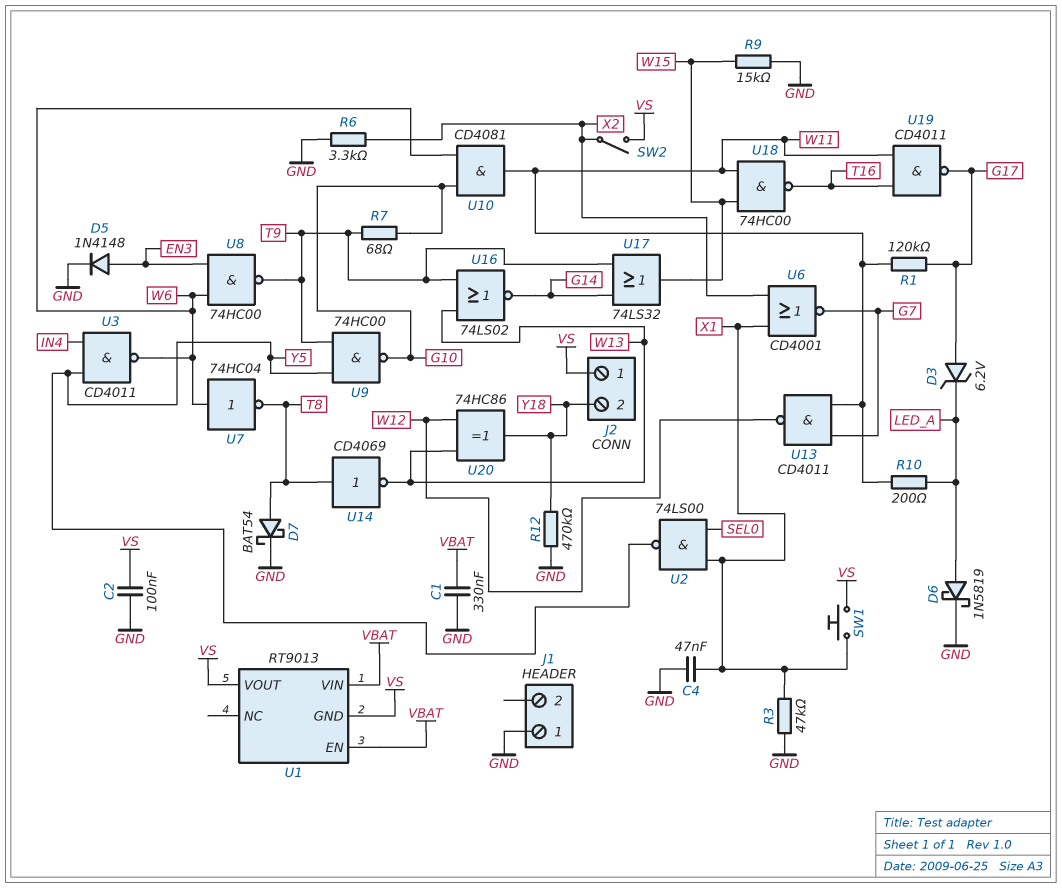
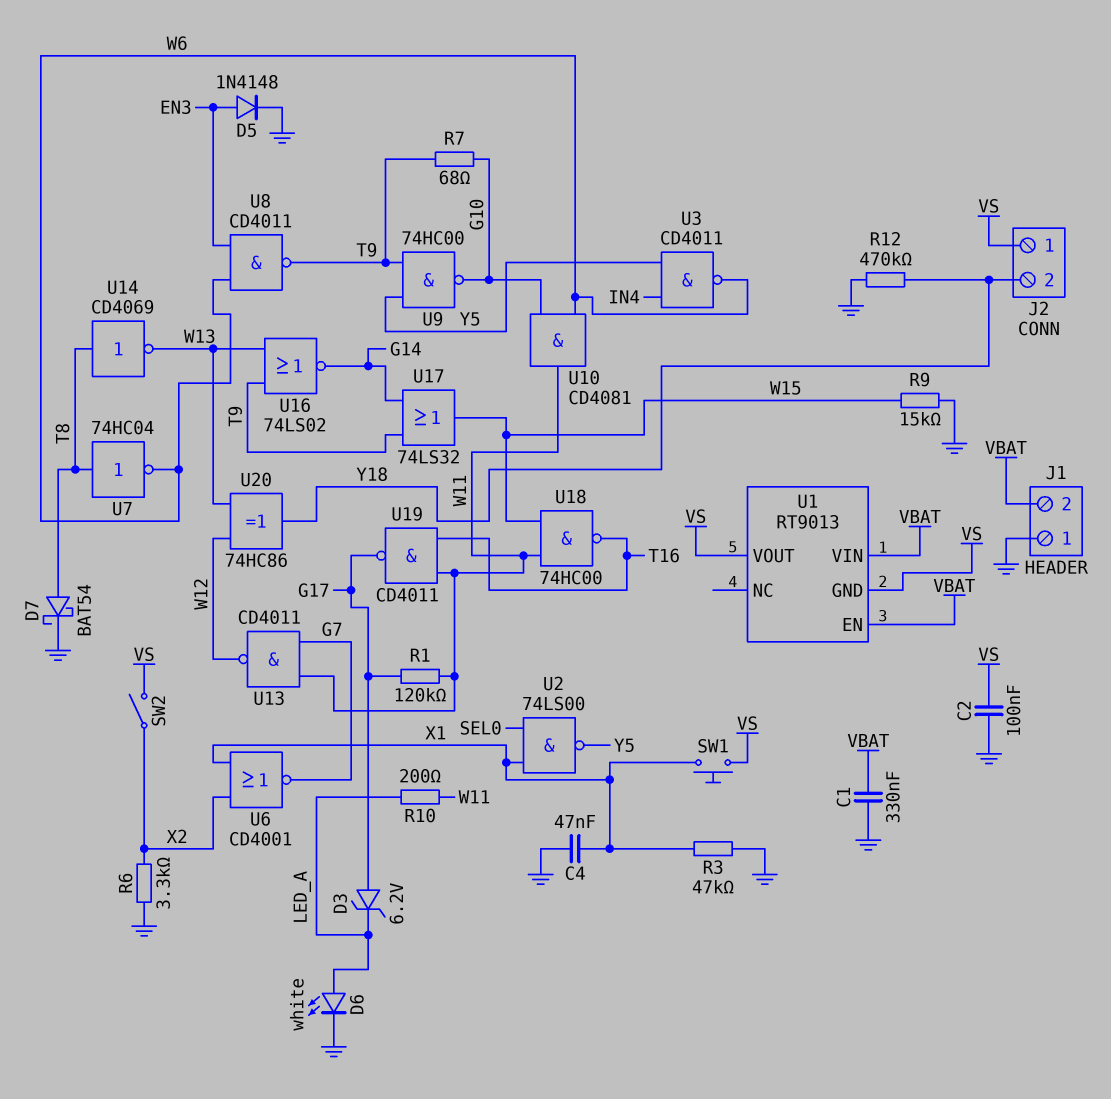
D6: schottky 1N5819 (A LED_A, K GND) -> LED white (A LED_A, K GND)
J1 pin 2: none -> VBAT
U7: NOT 74HC04 (in W6, out T8) -> NOT 74HC04 (in T8, out W6)
U8: NAND 74HC00 (in EN3, in W6, out T9) -> NAND CD4011 (in EN3, in W6, out T9)

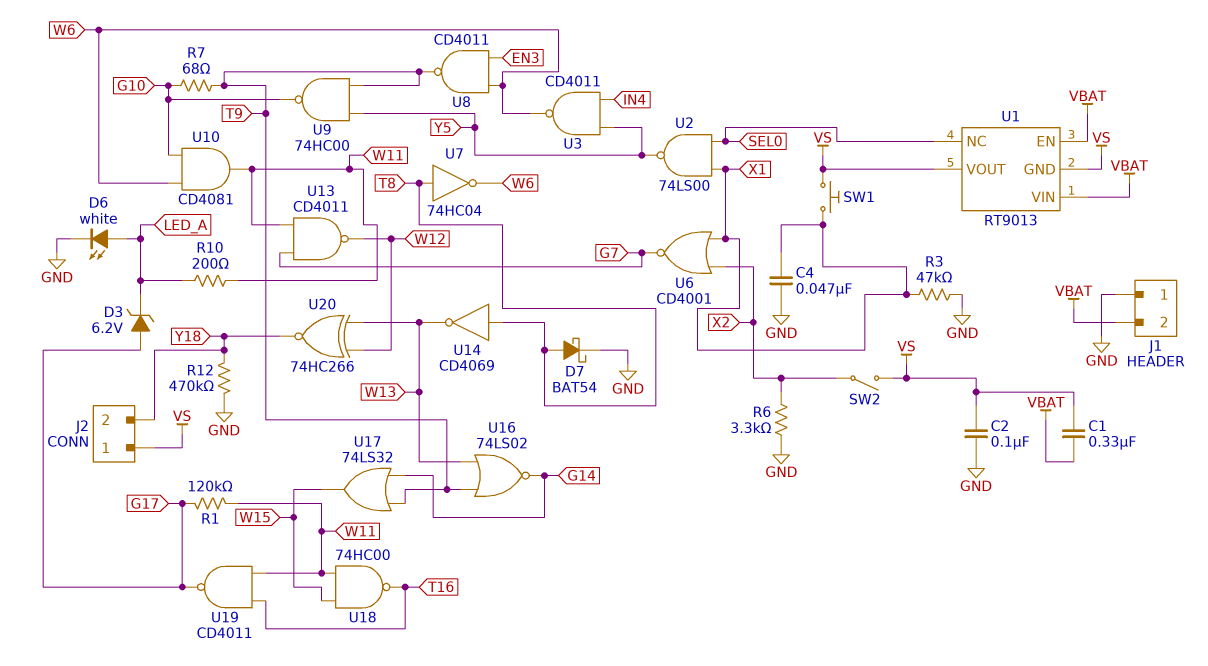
C1: 330nF (GND, VBAT) -> 330nF (VBAT, VS)
D5: diode 1N4148 (A EN3, K GND) -> none
R9: 15k (GND, W15) -> none
U1 pin NC: none -> SEL0
U20: XOR 74HC86 (in W12, in W13, out Y18) -> XNOR 74HC266 (in W12, in W13, out Y18)

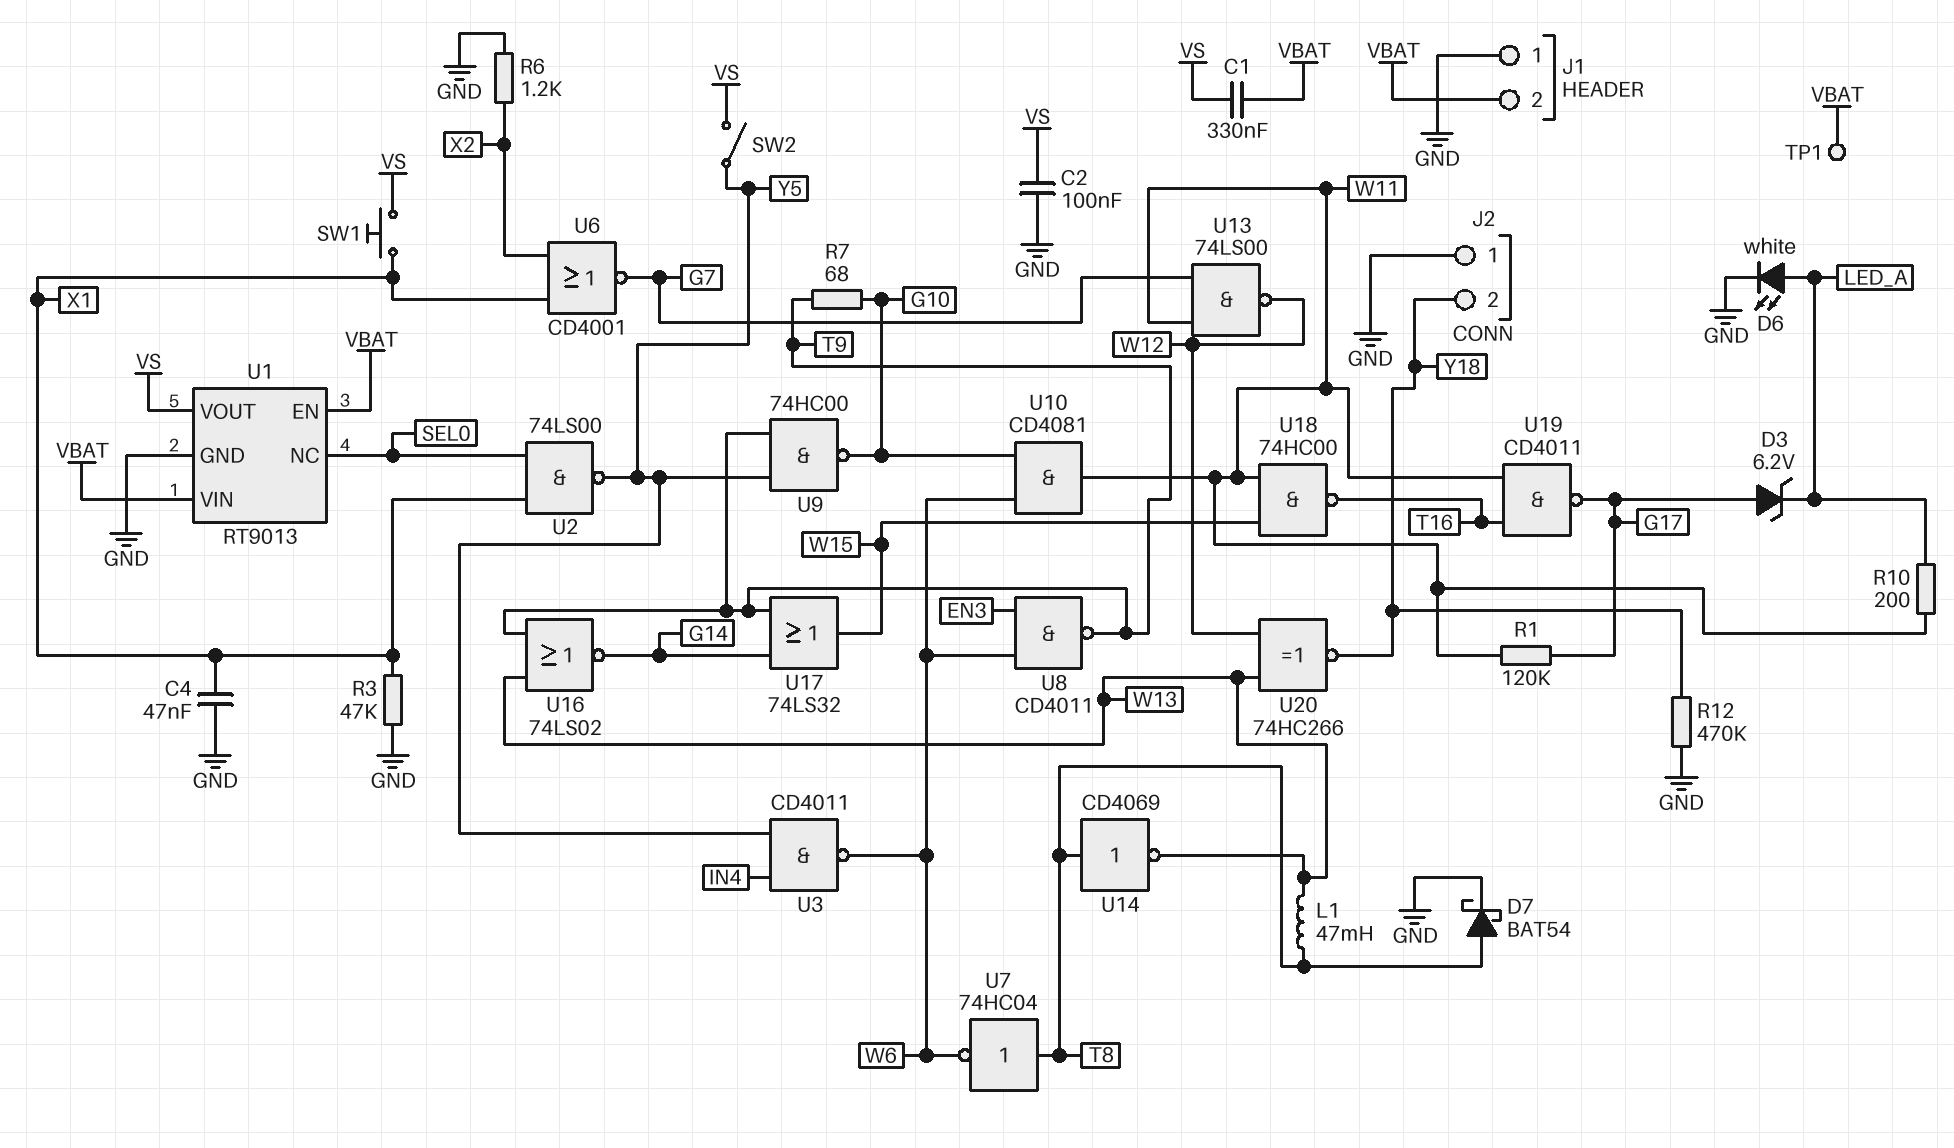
J2 pin 1: VS -> GND
L1: none -> 47mH (T8, W13)
R6: 3.3k (GND, X2) -> 1.2k (GND, X2)
SW2: switch (VS, X2) -> switch (VS, Y5)
TP1: none -> test point (VBAT)
U1 pin GND: VS -> GND
U13: NAND CD4011 (in G7, in W11, out W12) -> NAND 74LS00 (in G7, in W11, out W12)

